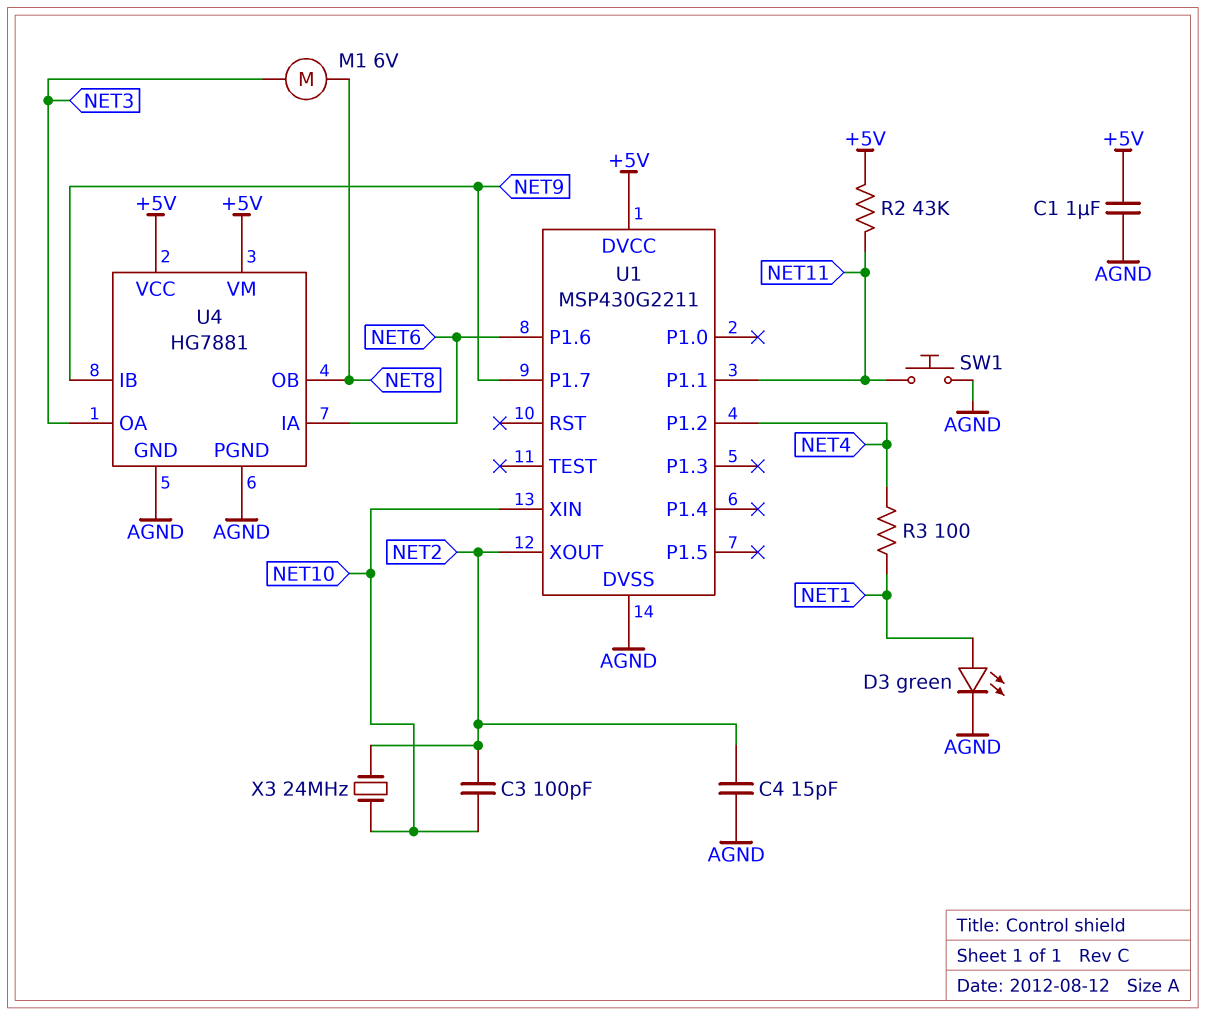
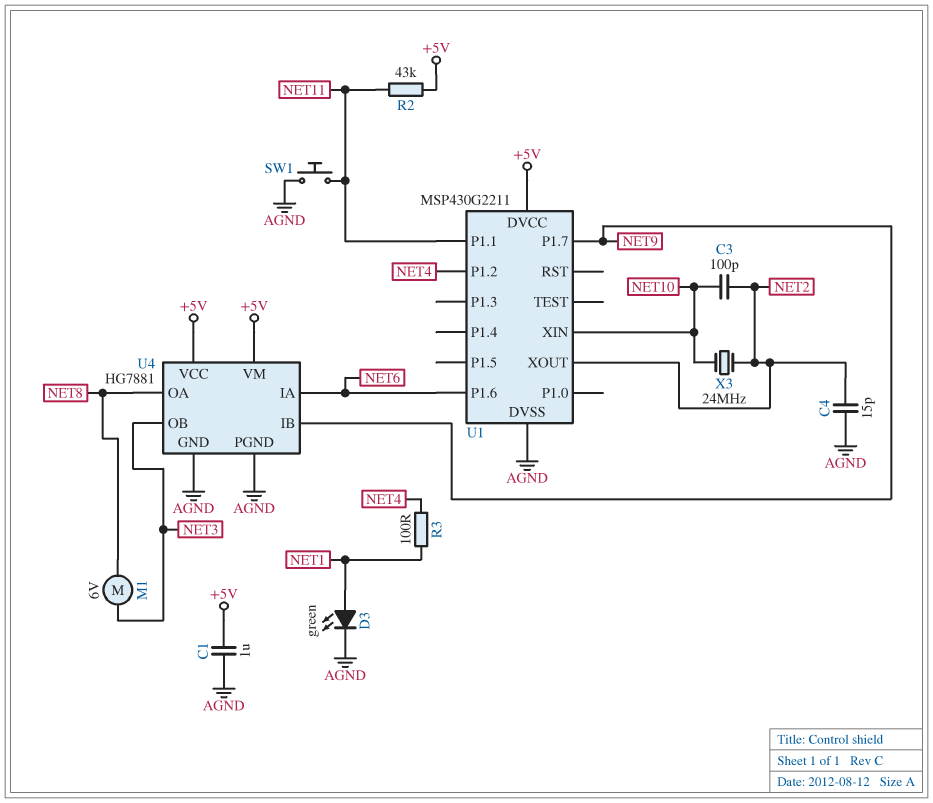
U4 pin OA: NET3 -> NET8
U4 pin OB: NET8 -> NET3

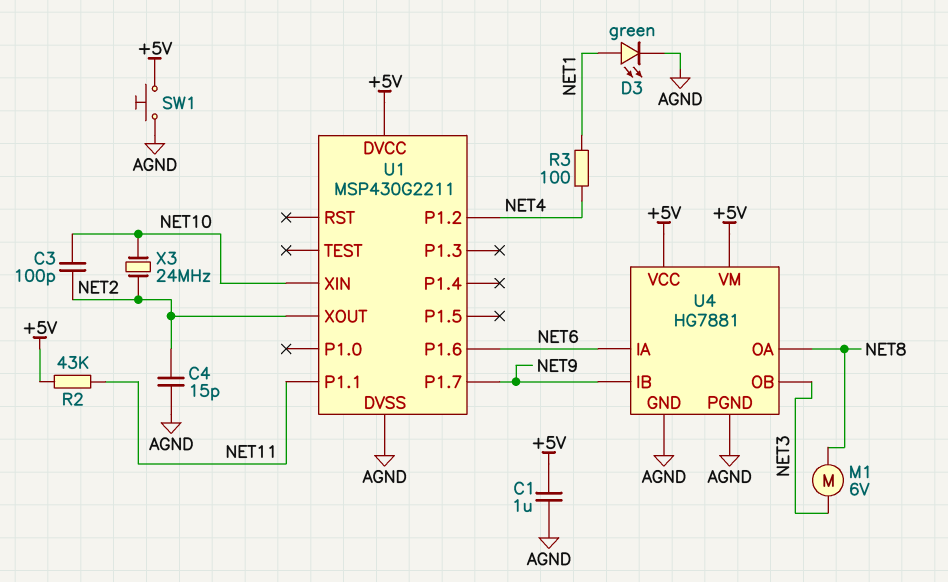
SW1: button (AGND, NET11) -> button (+5V, AGND)

